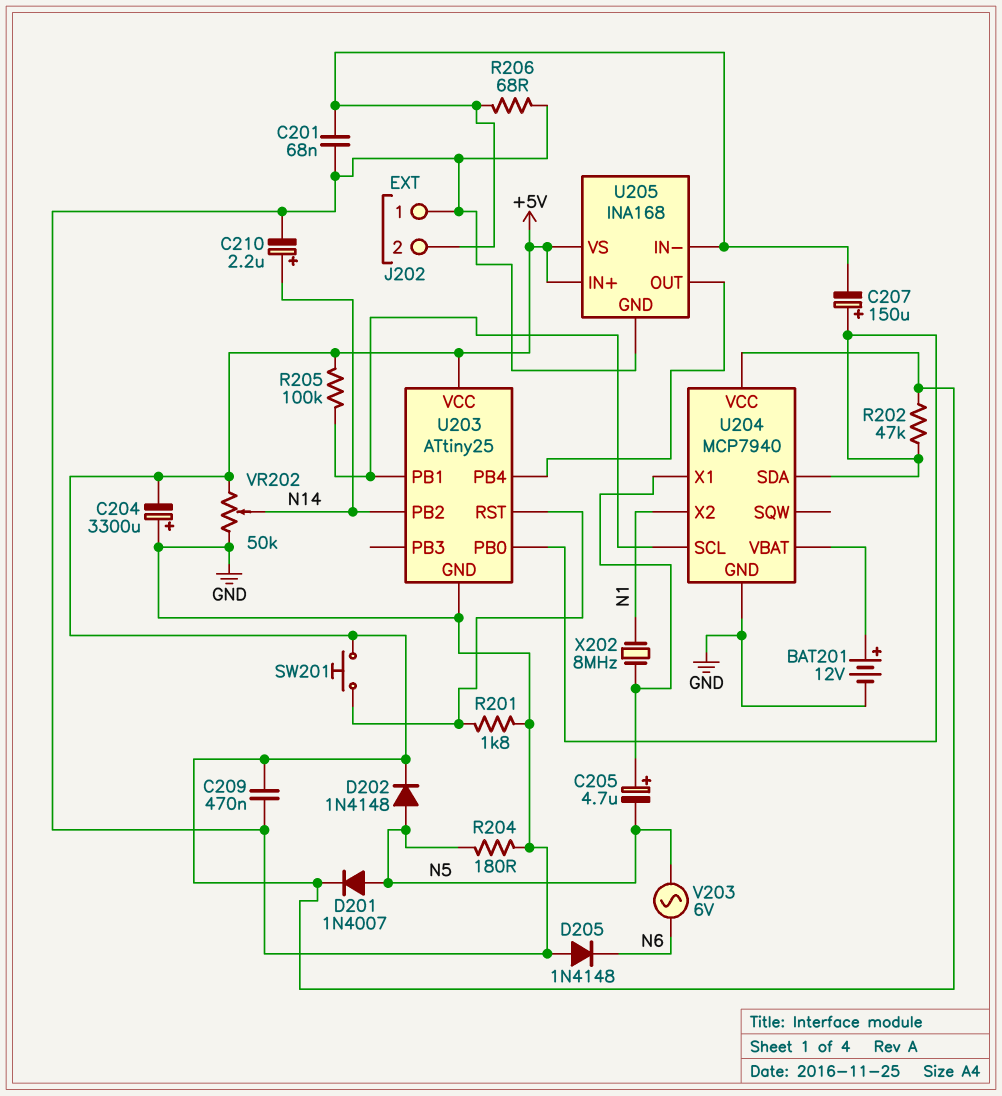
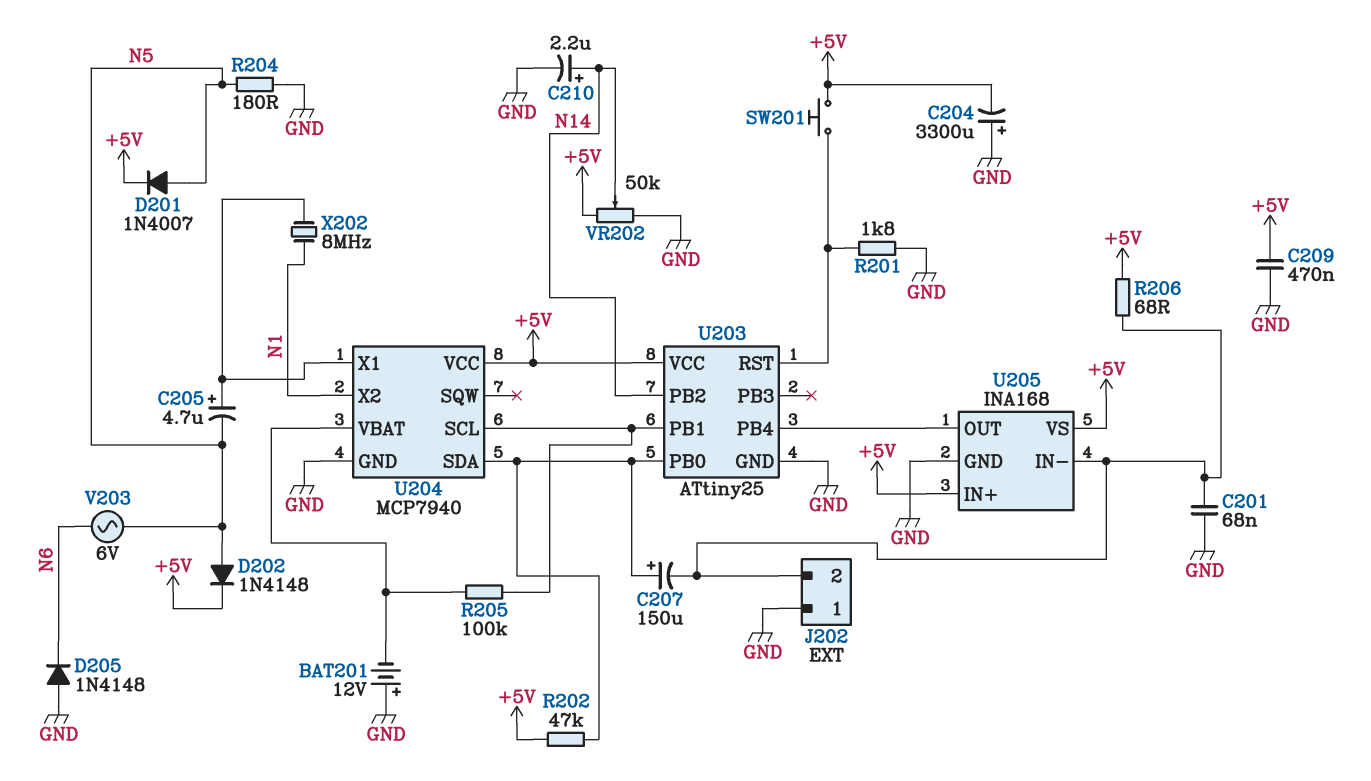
BAT201: 12V (plus U204/VBAT, minus GND) -> 12V (plus GND, minus U204/VBAT)
R205: 100k (+5V, U203/PB1) -> 100k (U203/PB1, U204/VBAT)
R206: 68 (GND, J202/2) -> 68 (+5V, J202/2)

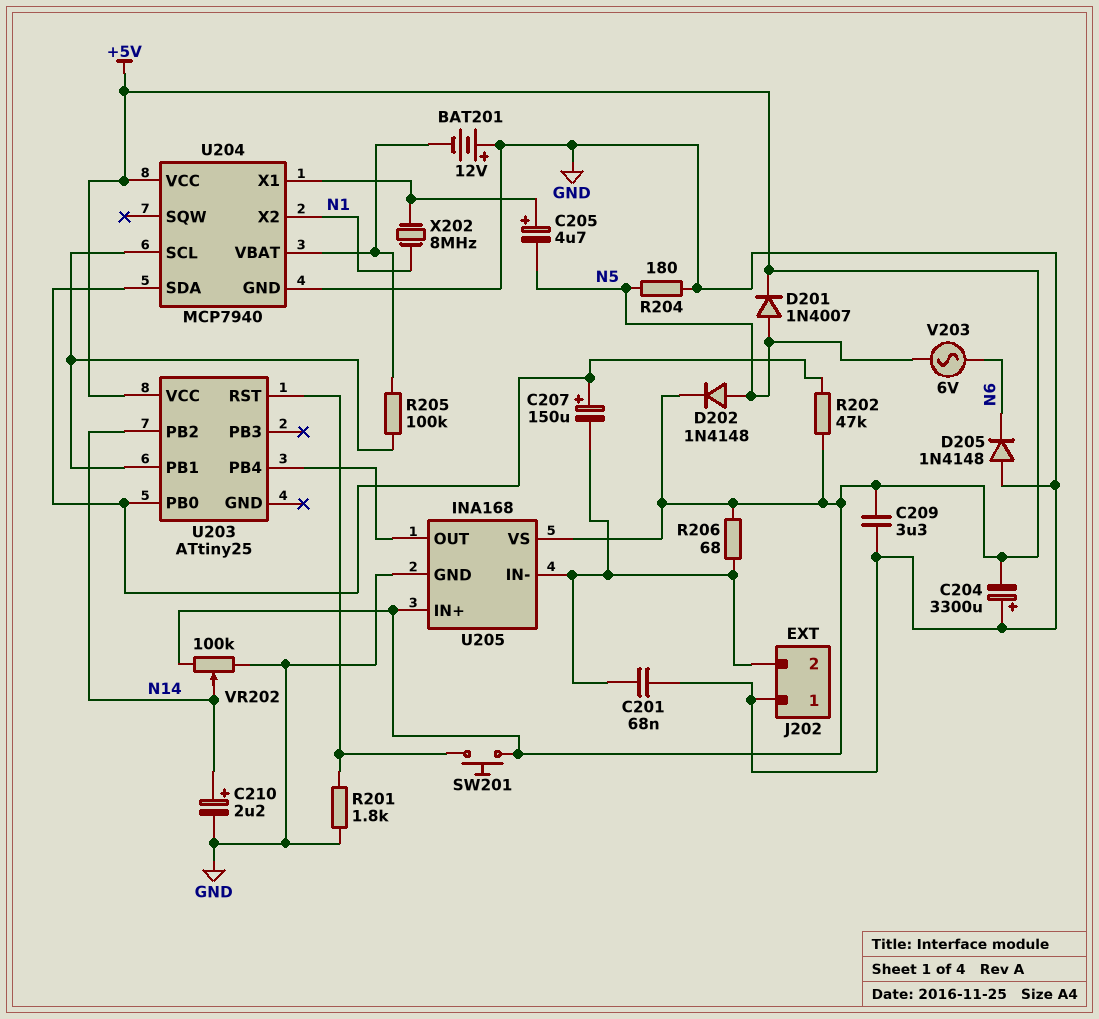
C209: 470nF (+5V, GND) -> 3.3uF (+5V, GND)
U203 pin GND: GND -> none
VR202: 50k (+5V, GND, wiper N14) -> 100k (+5V, GND, wiper N14)

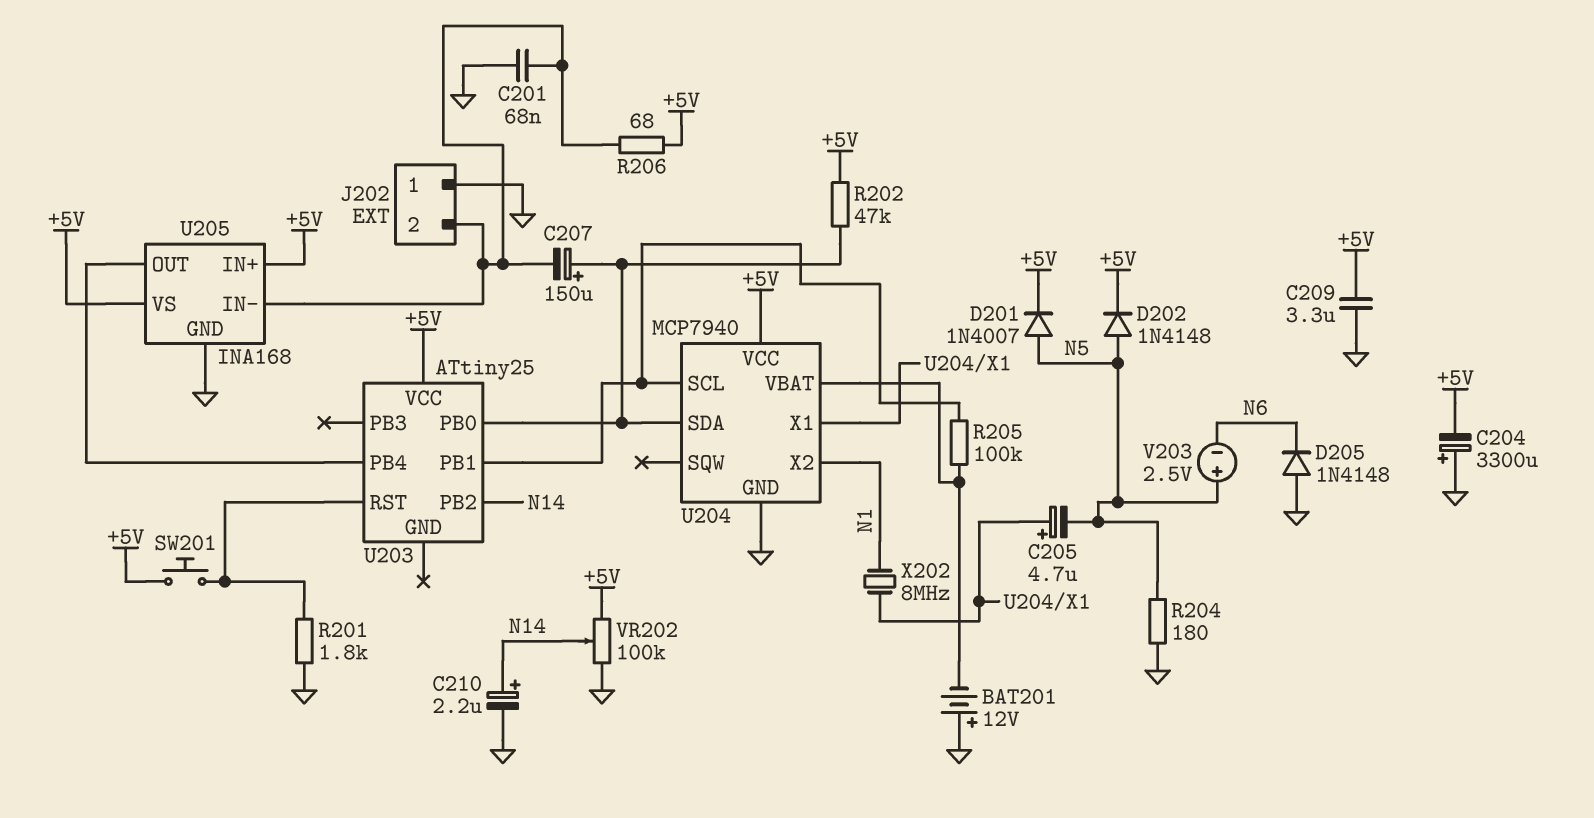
V203: AC 6V (N5, N6) -> 2.5V (plus N5, minus N6)

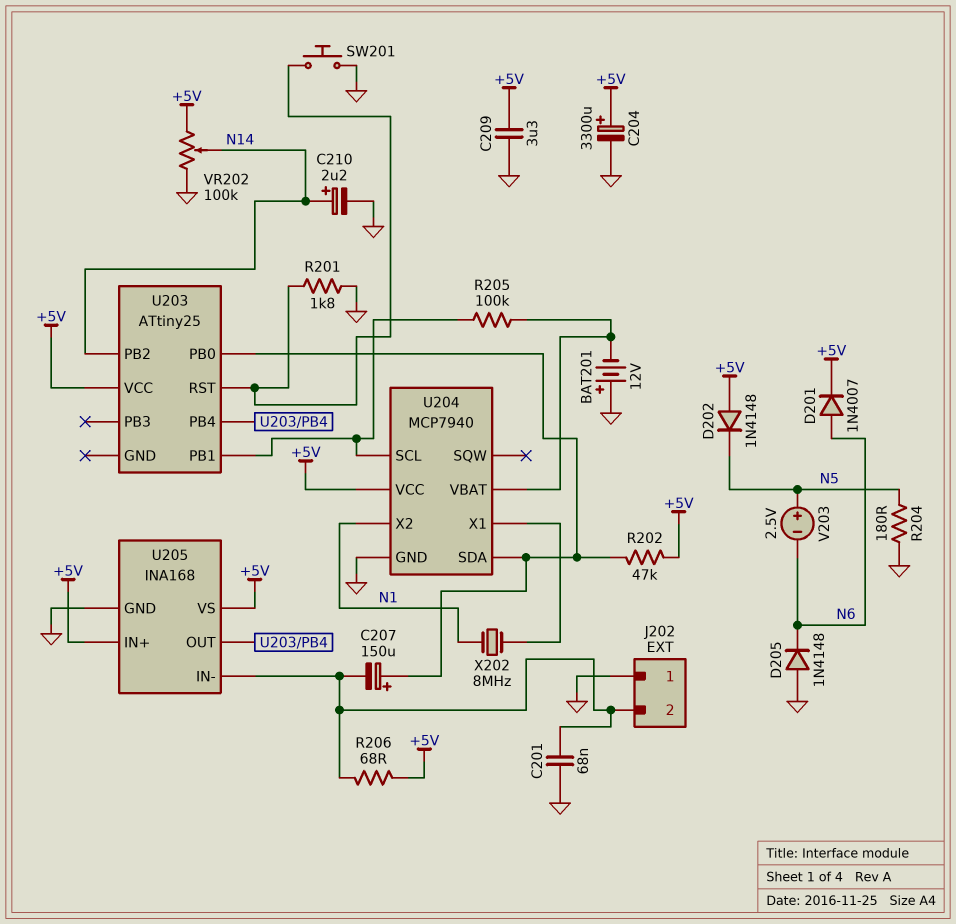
C204: 3300uF (plus GND, minus +5V) -> 3300uF (plus +5V, minus GND)
C205: 4.7uF (plus U204/X1, minus N5) -> none
D201: diode 1N4007 (A N5, K +5V) -> diode 1N4007 (A N6, K +5V)
D202: diode 1N4148 (A N5, K +5V) -> diode 1N4148 (A +5V, K N5)
SW201: button (+5V, U203/RST) -> button (GND, U203/RST)

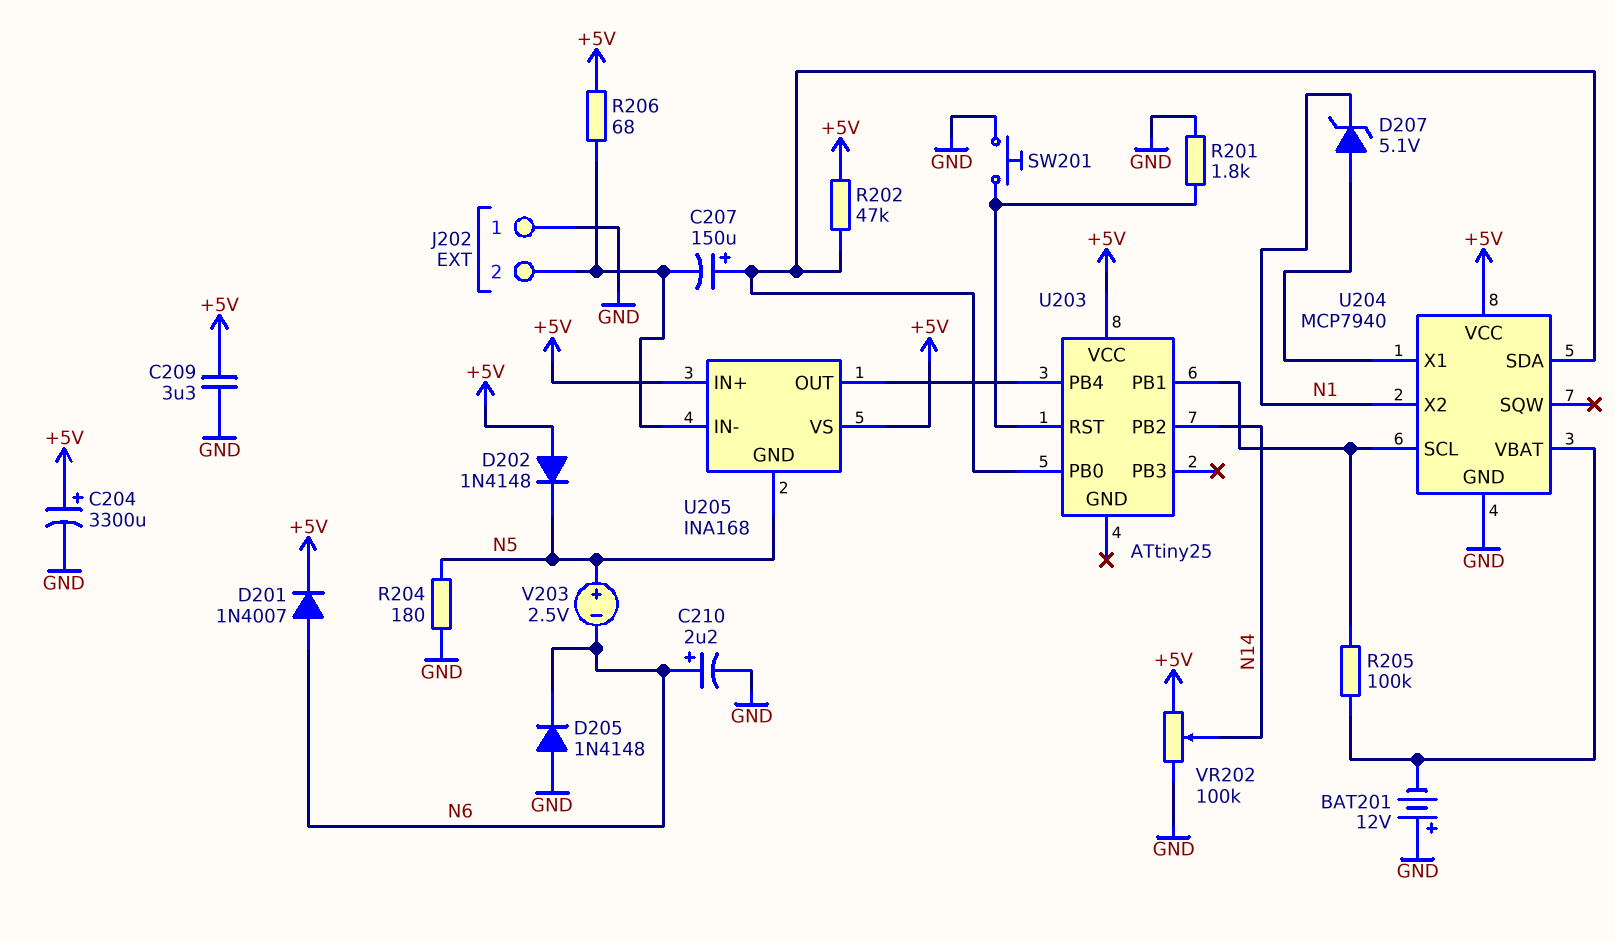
C201: 68nF (GND, J202/2) -> none
C210: 2.2uF (plus N14, minus GND) -> 2.2uF (plus N6, minus GND)
D207: none -> zener 5.1V (A U204/X1, K N1)
U205 pin GND: GND -> N5
X202: 8MHz (N1, U204/X1) -> none

